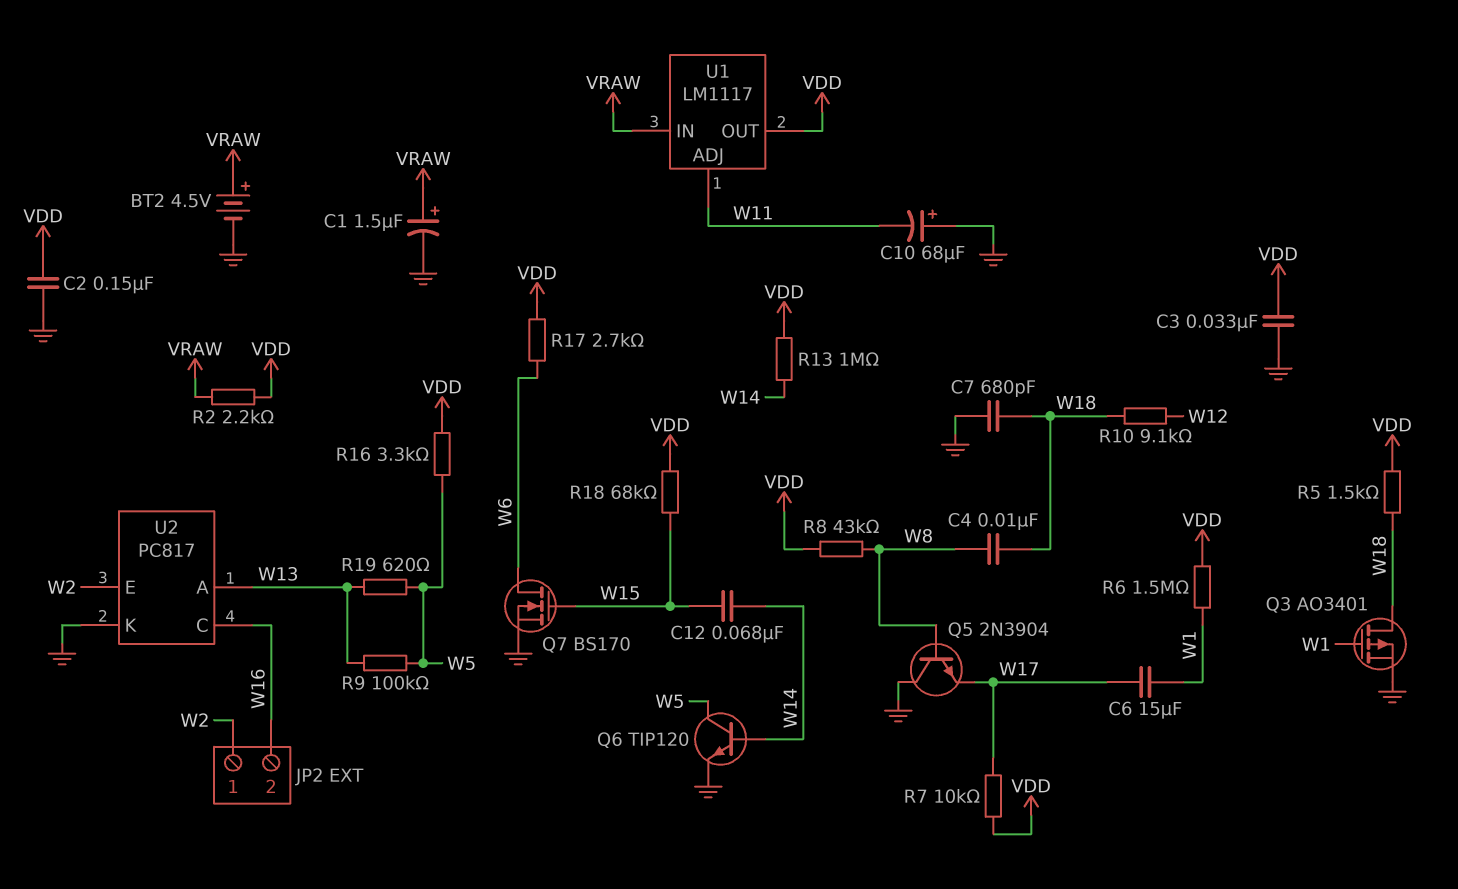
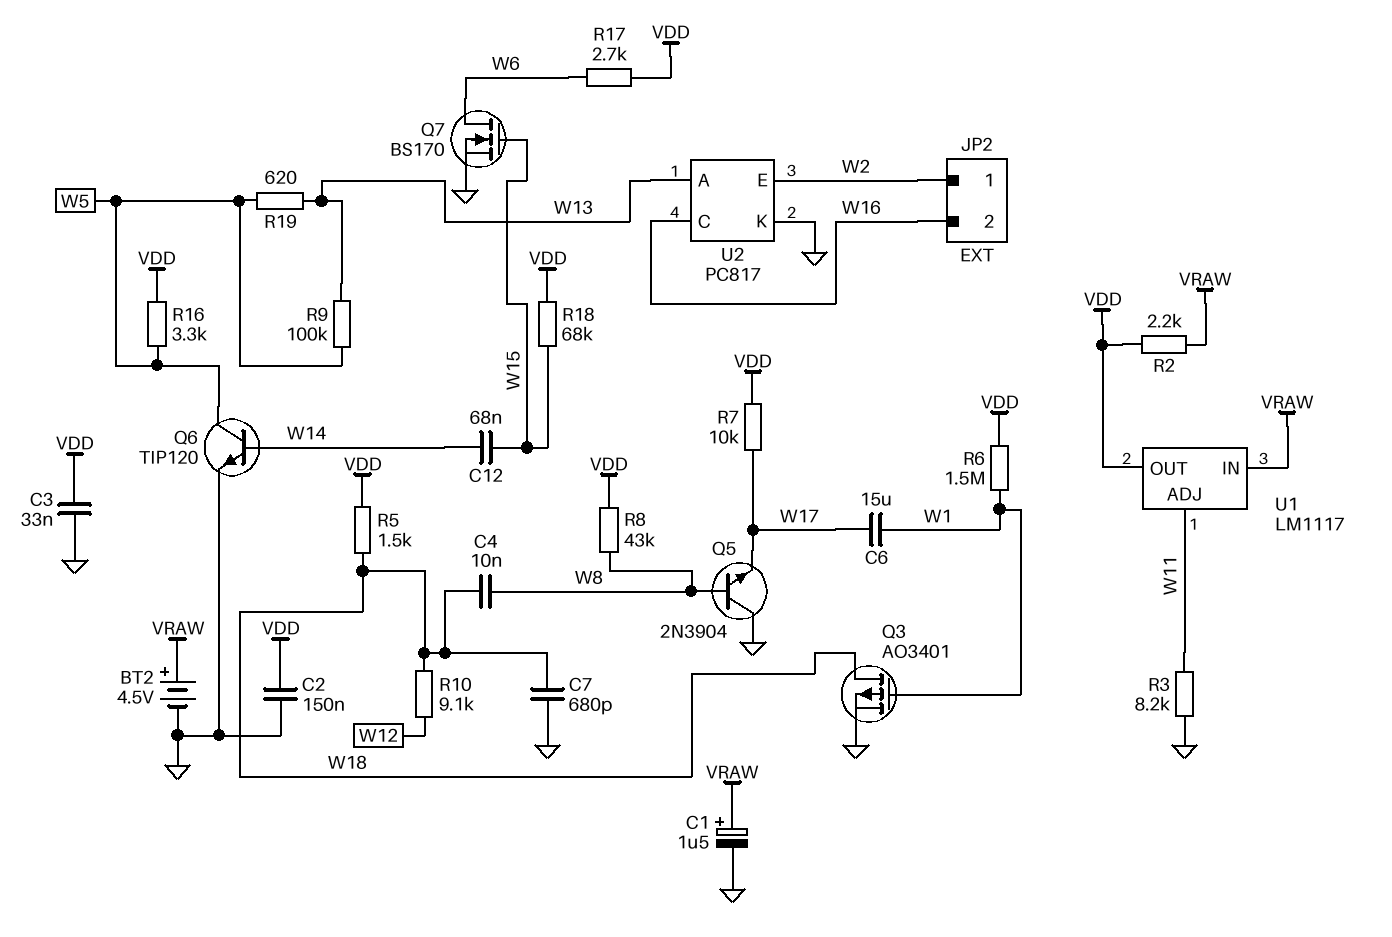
C10: 68uF (plus GND, minus W11) -> none
R3: none -> 8.2k (GND, W11)
R13: 1M (VDD, W14) -> none

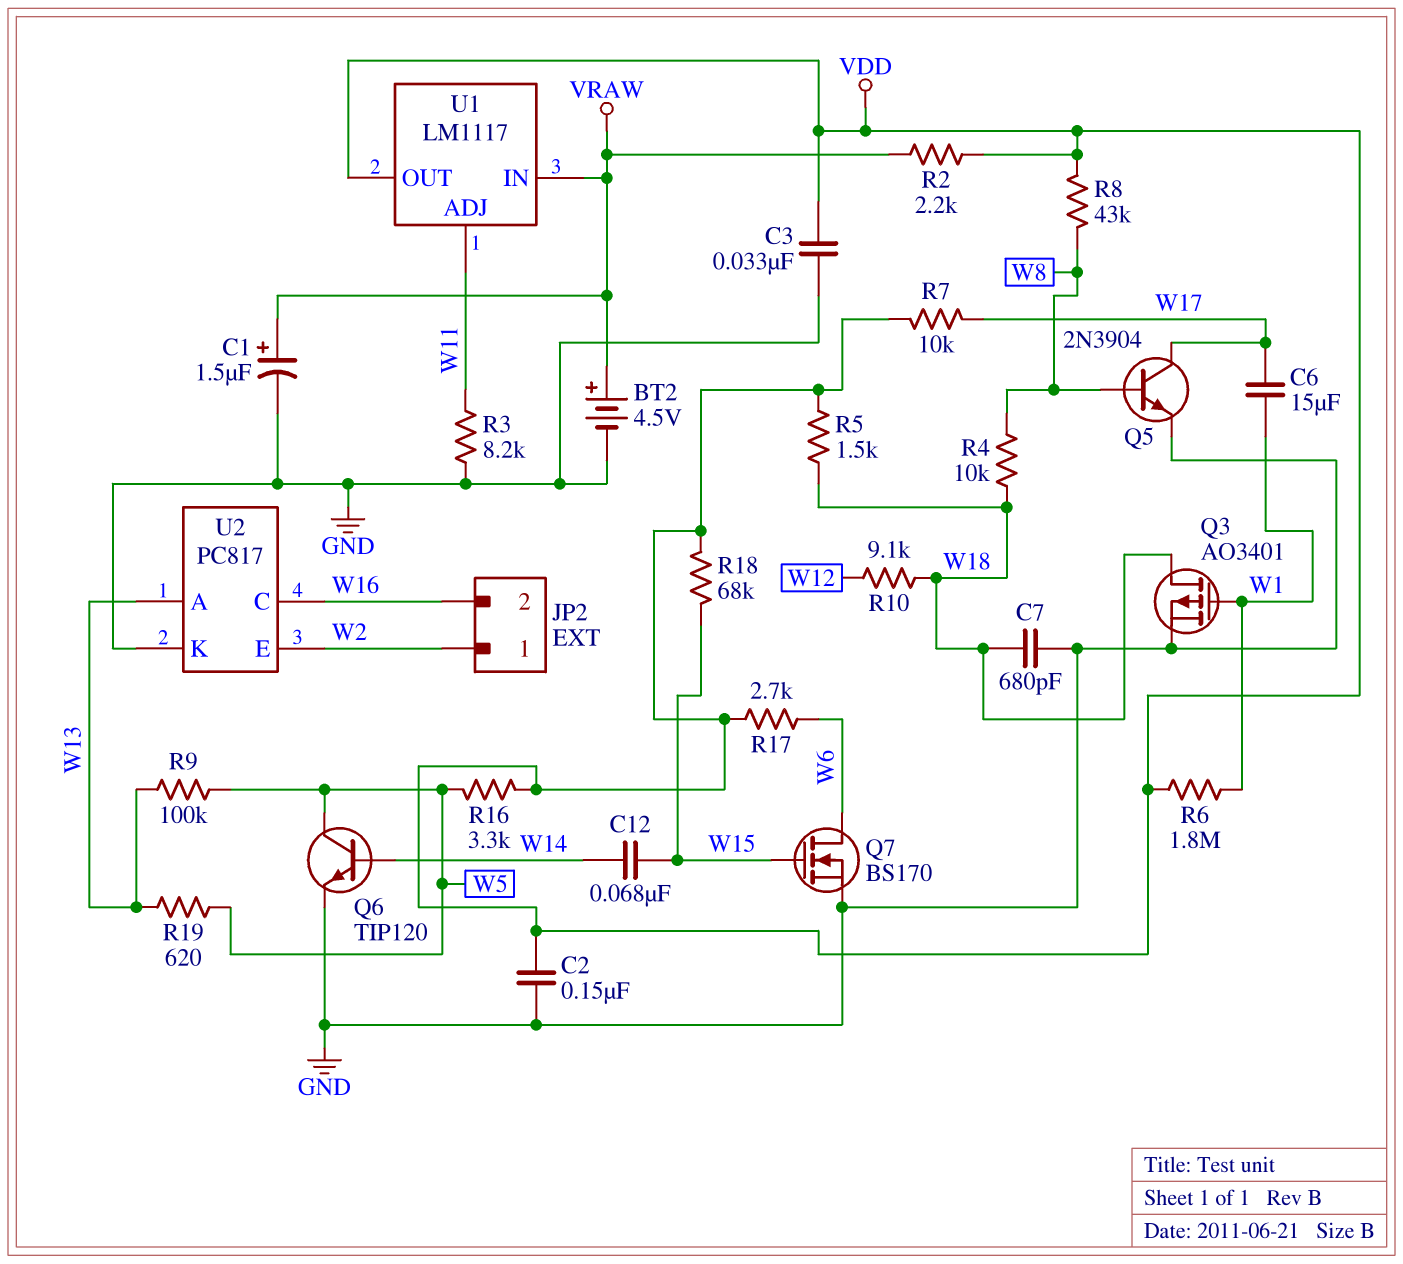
C4: 10nF (W8, W18) -> none
Q5: NPN 2N3904 (B W8, C GND, E W17) -> NPN 2N3904 (B W8, C W17, E GND)
R4: none -> 10k (W8, W18)
R6: 1.5M (VDD, W1) -> 1.8M (VDD, W1)

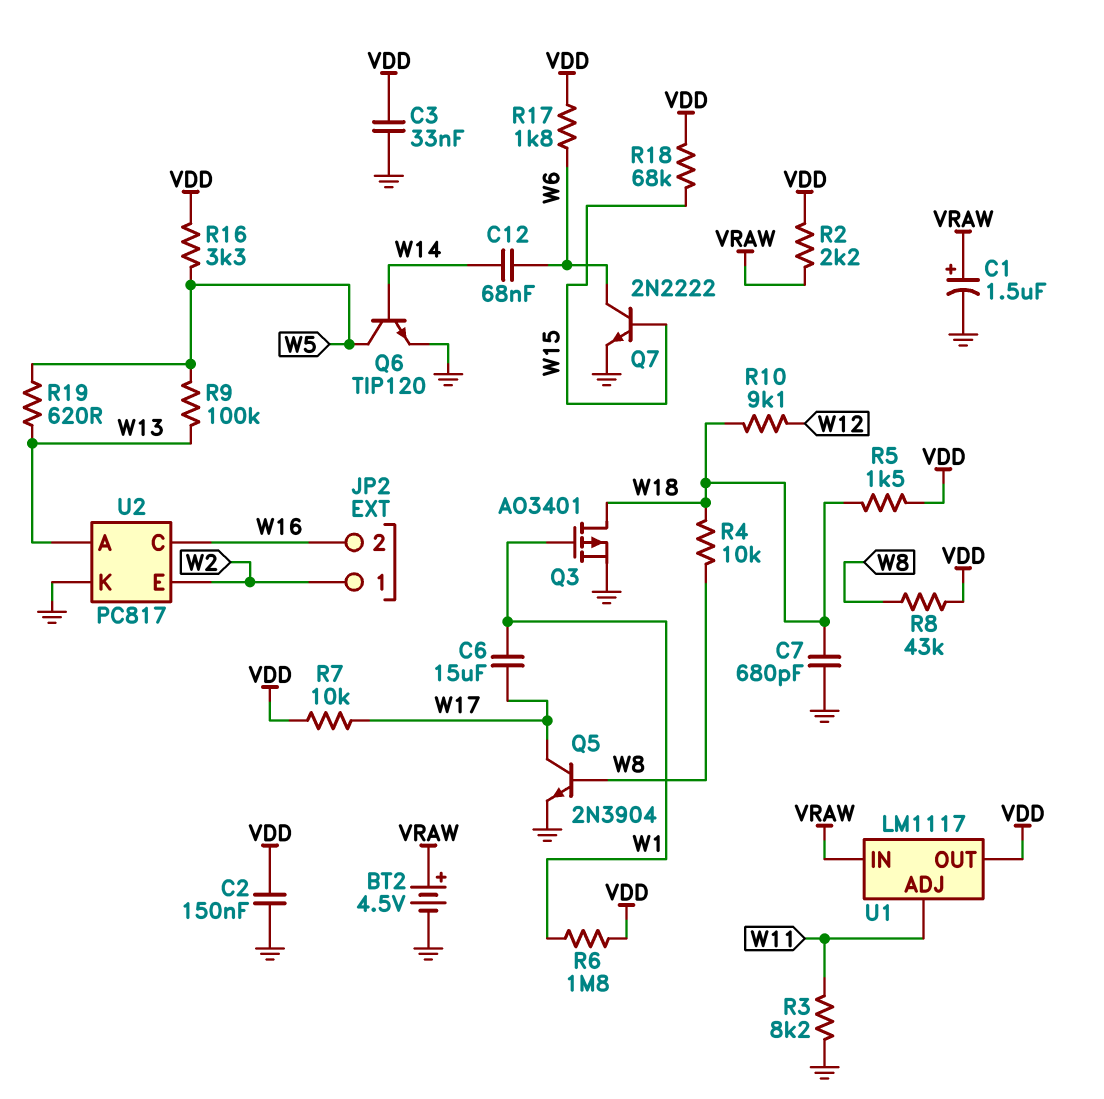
C12: 68nF (W14, W15) -> 68nF (W6, W14)
Q7: NMOS BS170 (G W15, D W6, S GND) -> NPN 2N2222 (B W15, C W6, E GND)
R17: 2.7k (VDD, W6) -> 1.8k (VDD, W6)

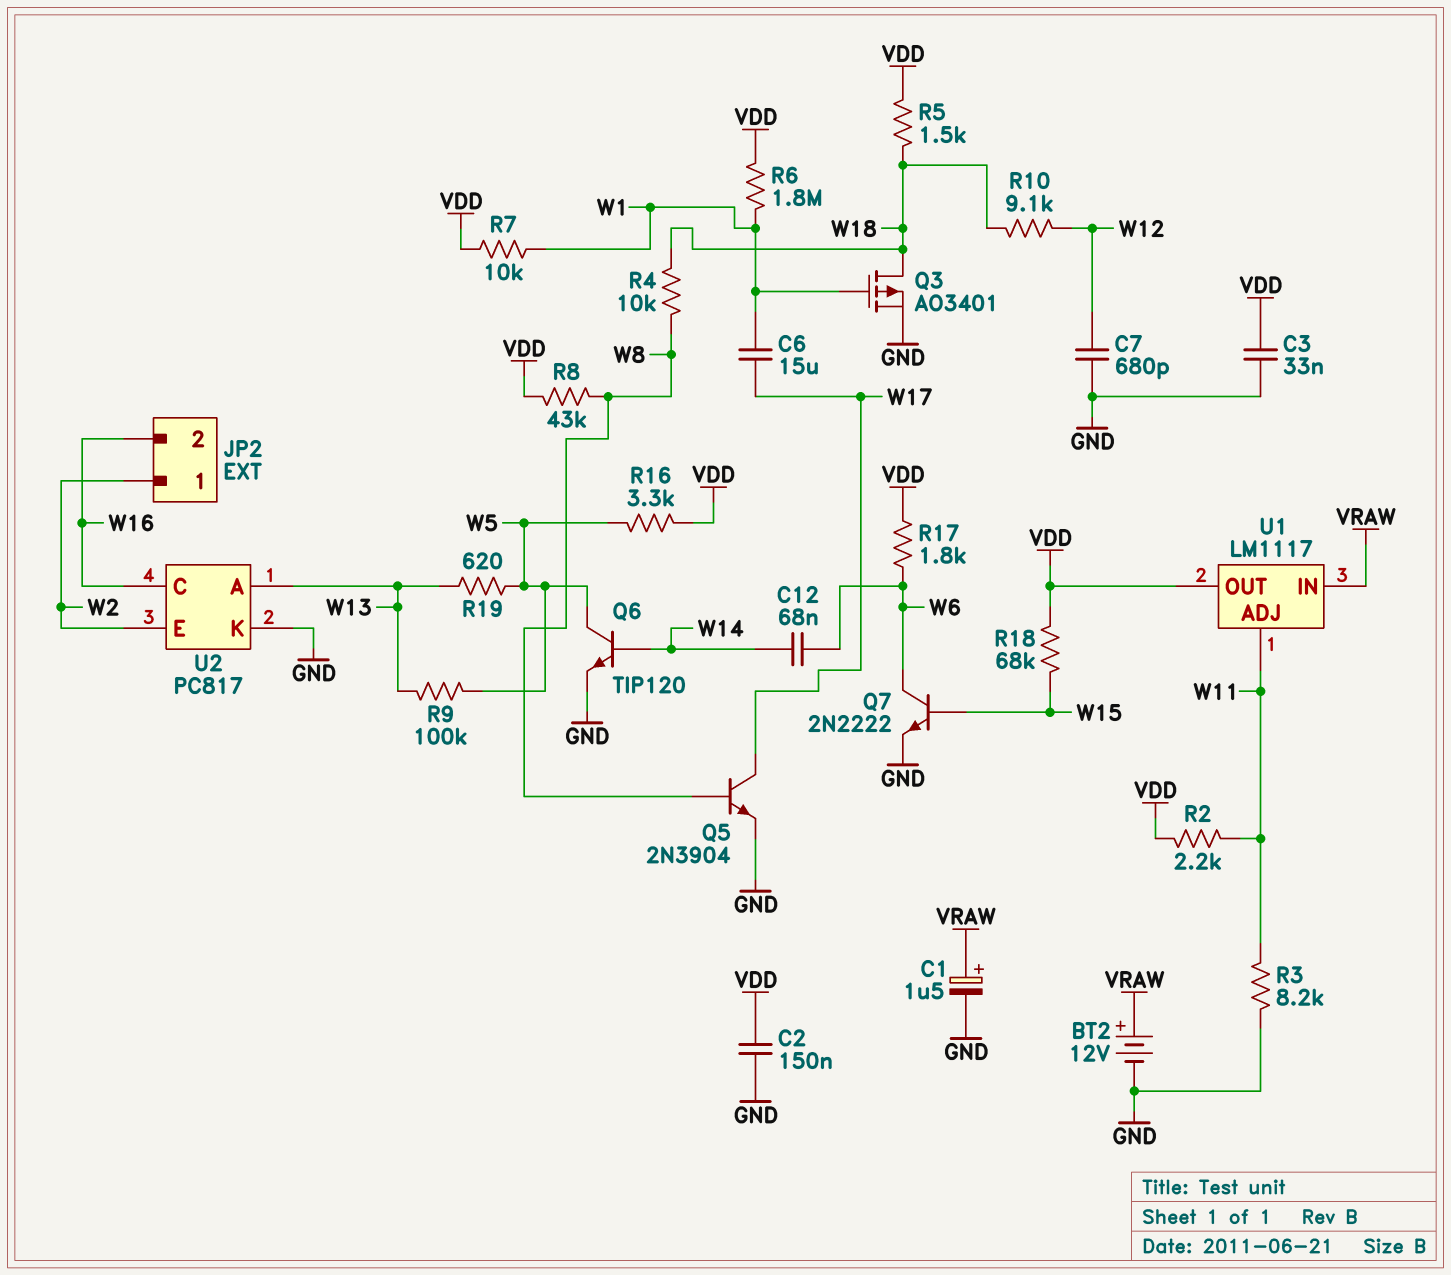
BT2: 4.5V (plus VRAW, minus GND) -> 12V (plus VRAW, minus GND)
C7: 680pF (GND, W18) -> 680pF (GND, W12)
R2: 2.2k (VDD, VRAW) -> 2.2k (VDD, W11)
R7: 10k (VDD, W17) -> 10k (VDD, W1)

